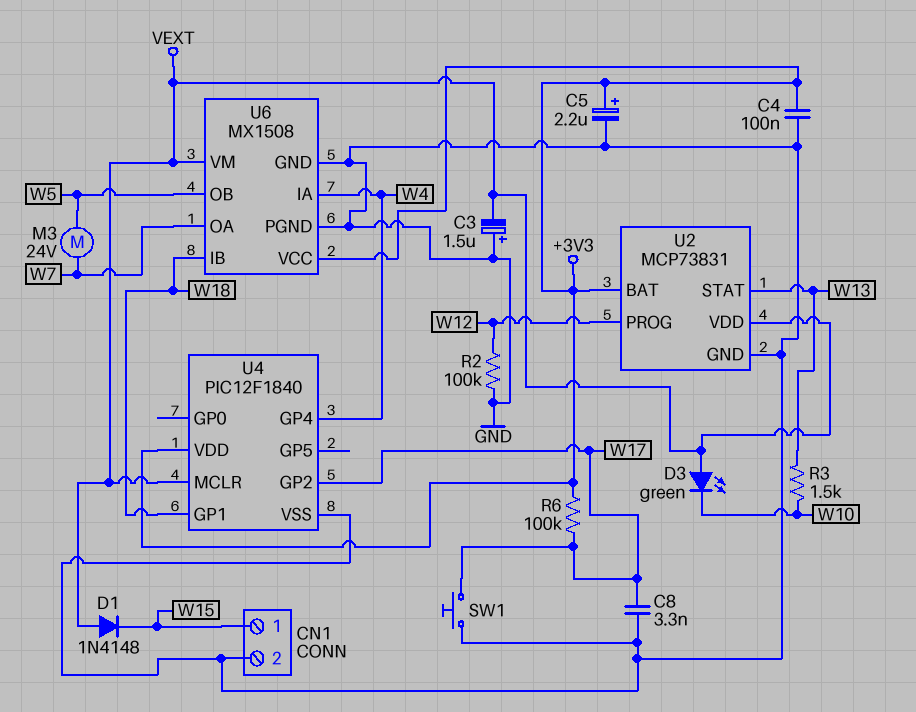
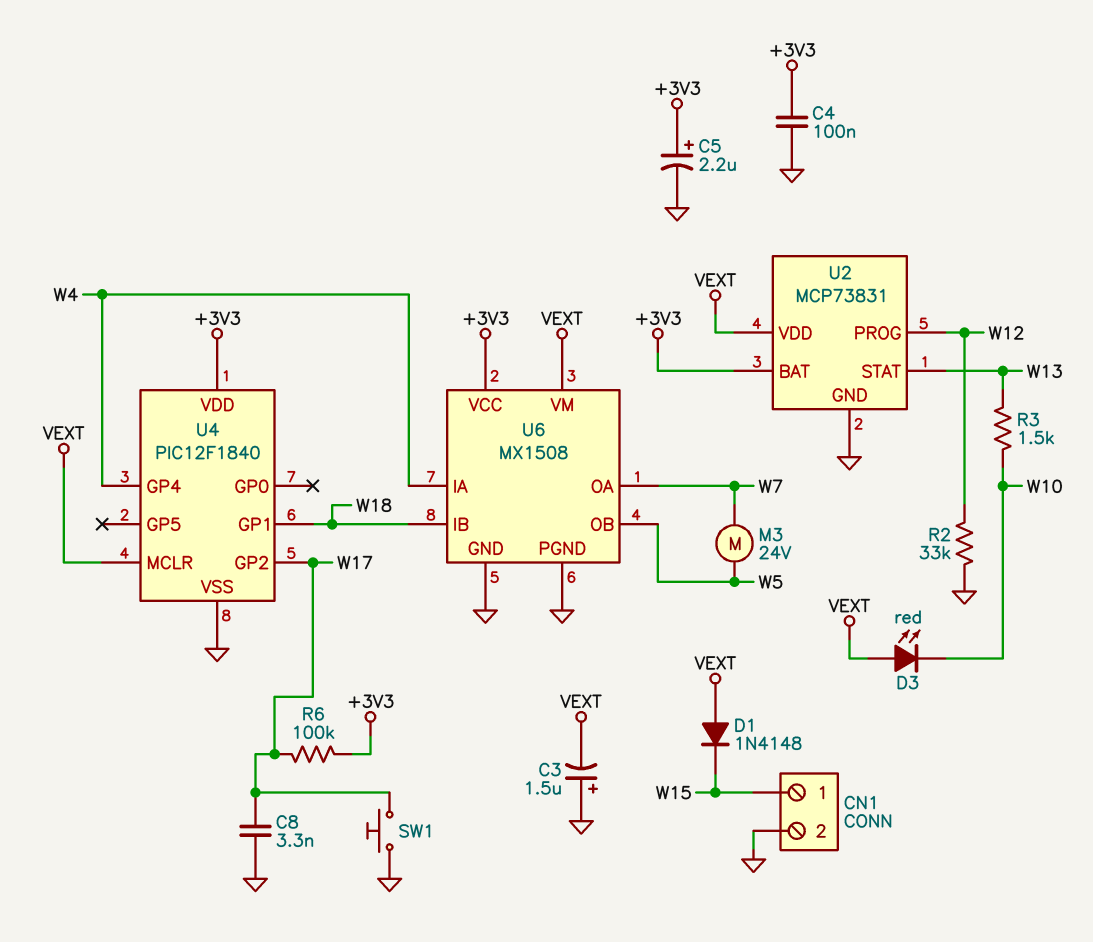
D3: LED green (A VEXT, K W10) -> LED red (A VEXT, K W10)
R2: 100k (GND, W12) -> 33k (GND, W12)

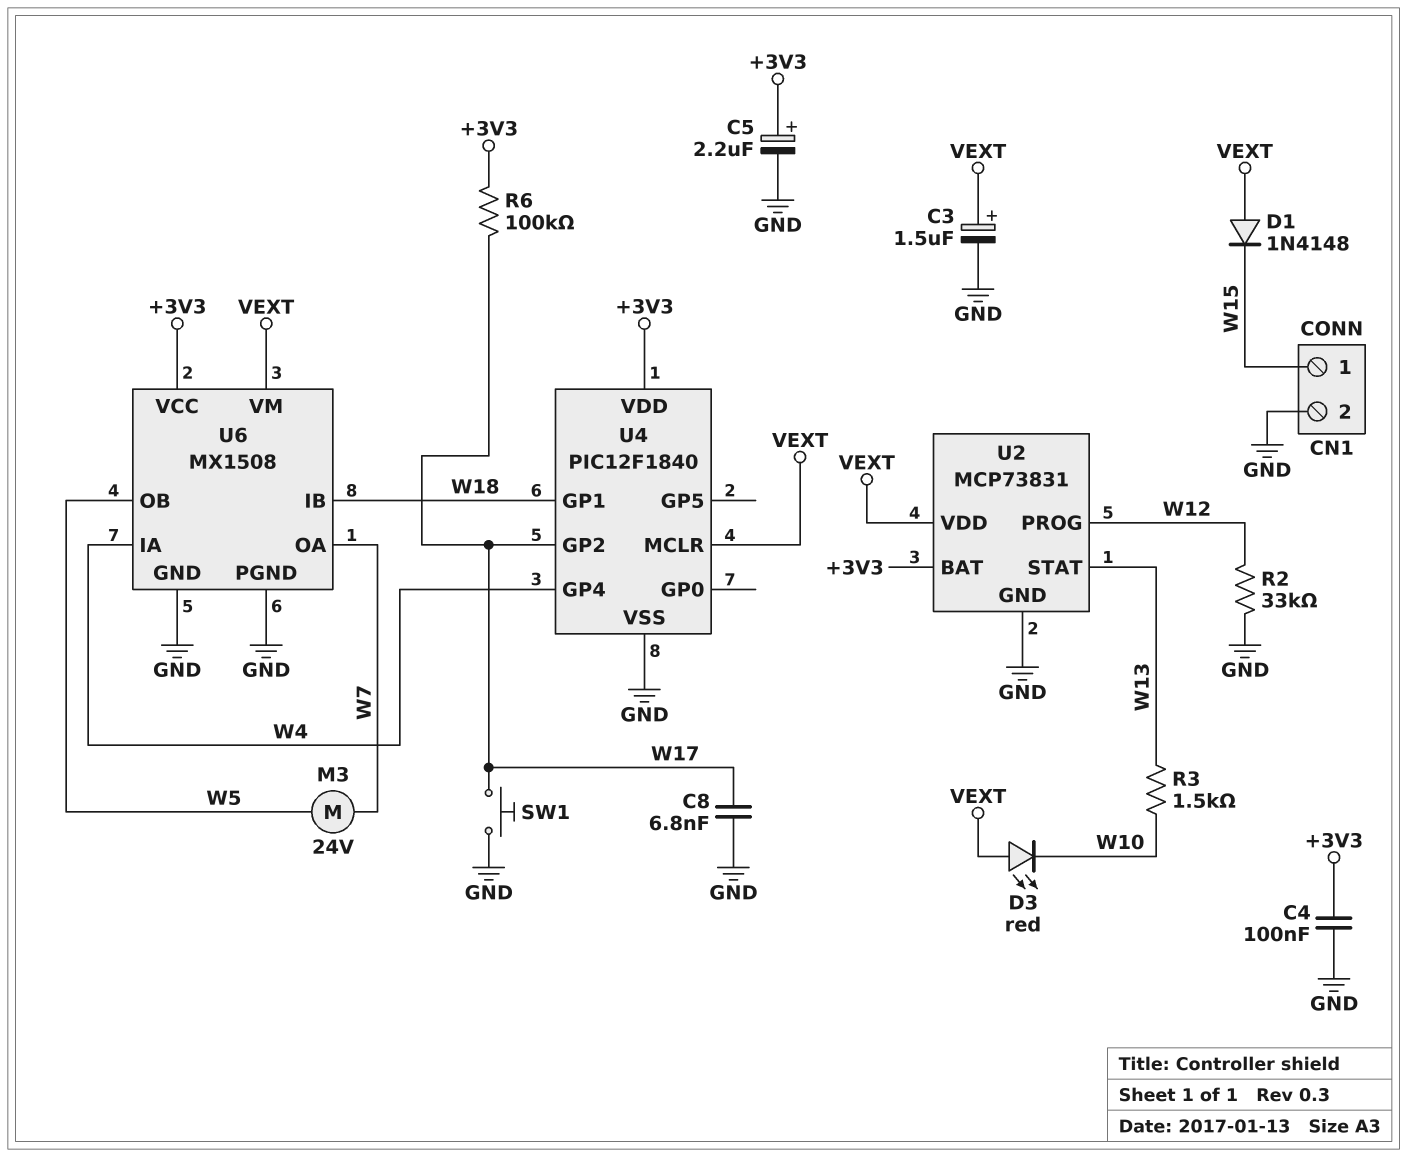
C3: 1.5uF (plus GND, minus VEXT) -> 1.5uF (plus VEXT, minus GND)
C8: 3.3nF (GND, W17) -> 6.8nF (GND, W17)

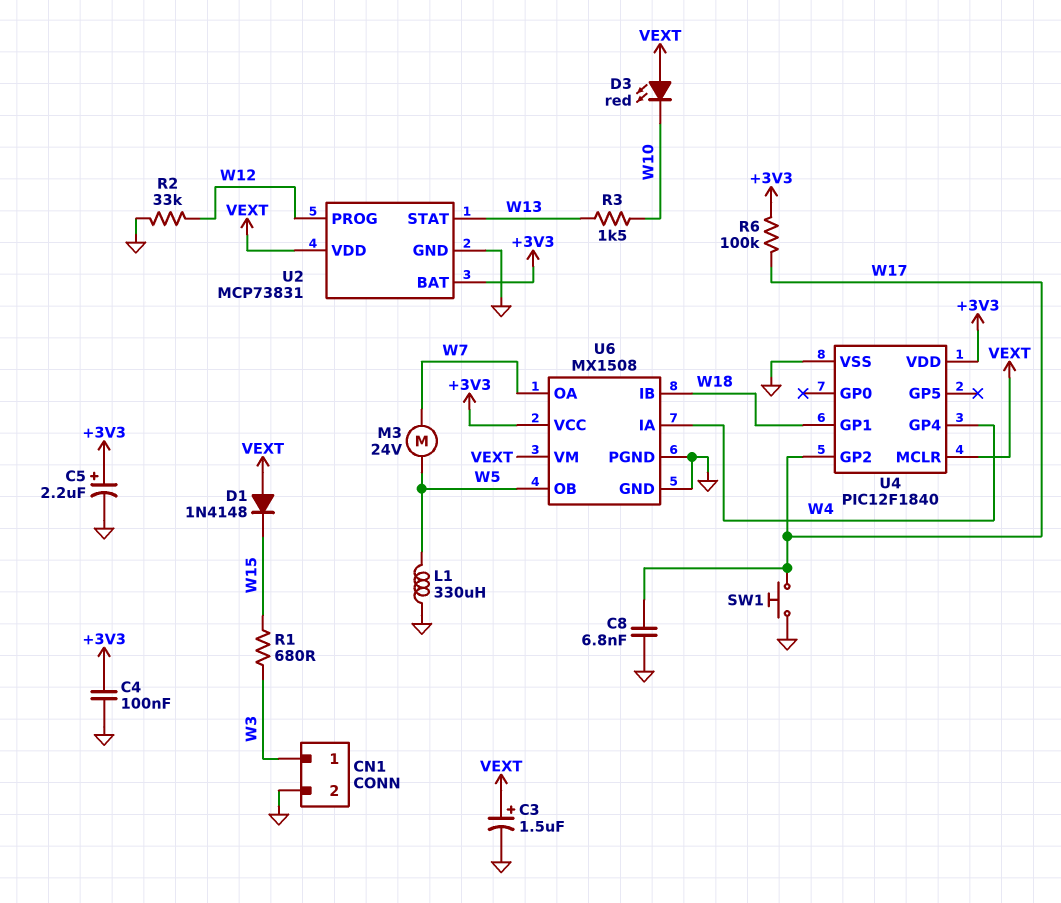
CN1 pin 1: W15 -> W3
L1: none -> 330uH (GND, W5)
R1: none -> 680 (W3, W15)

